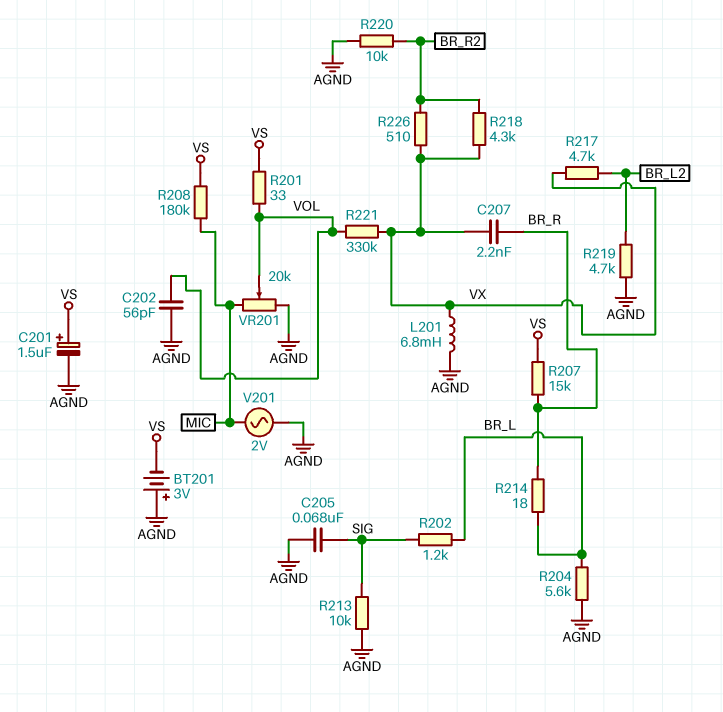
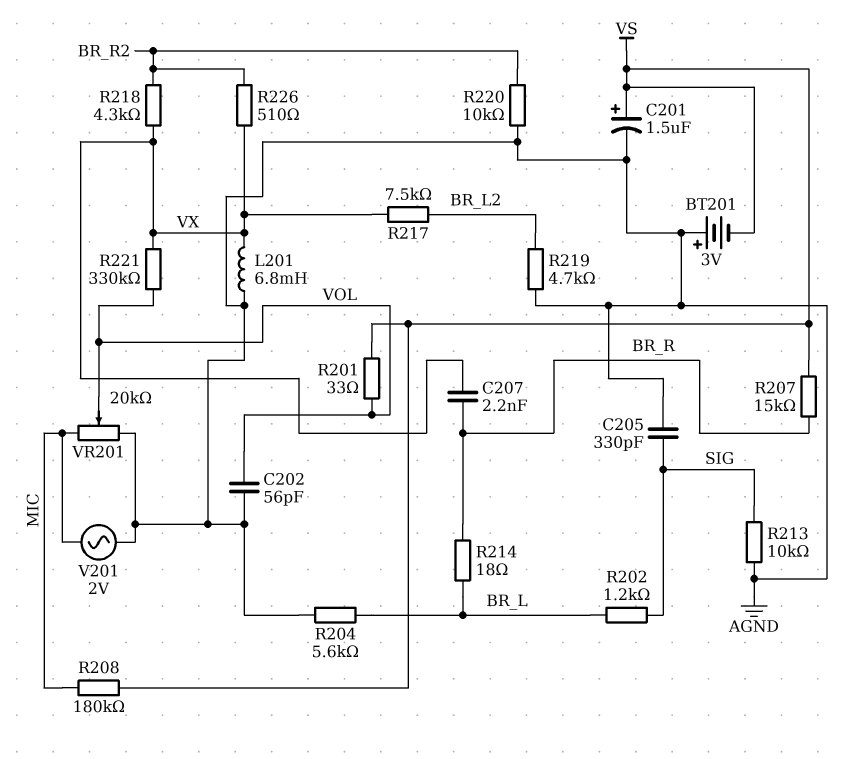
C205: 68nF (AGND, SIG) -> 330pF (AGND, SIG)
R217: 4.7k (BR_L2, VX) -> 7.5k (BR_L2, VX)

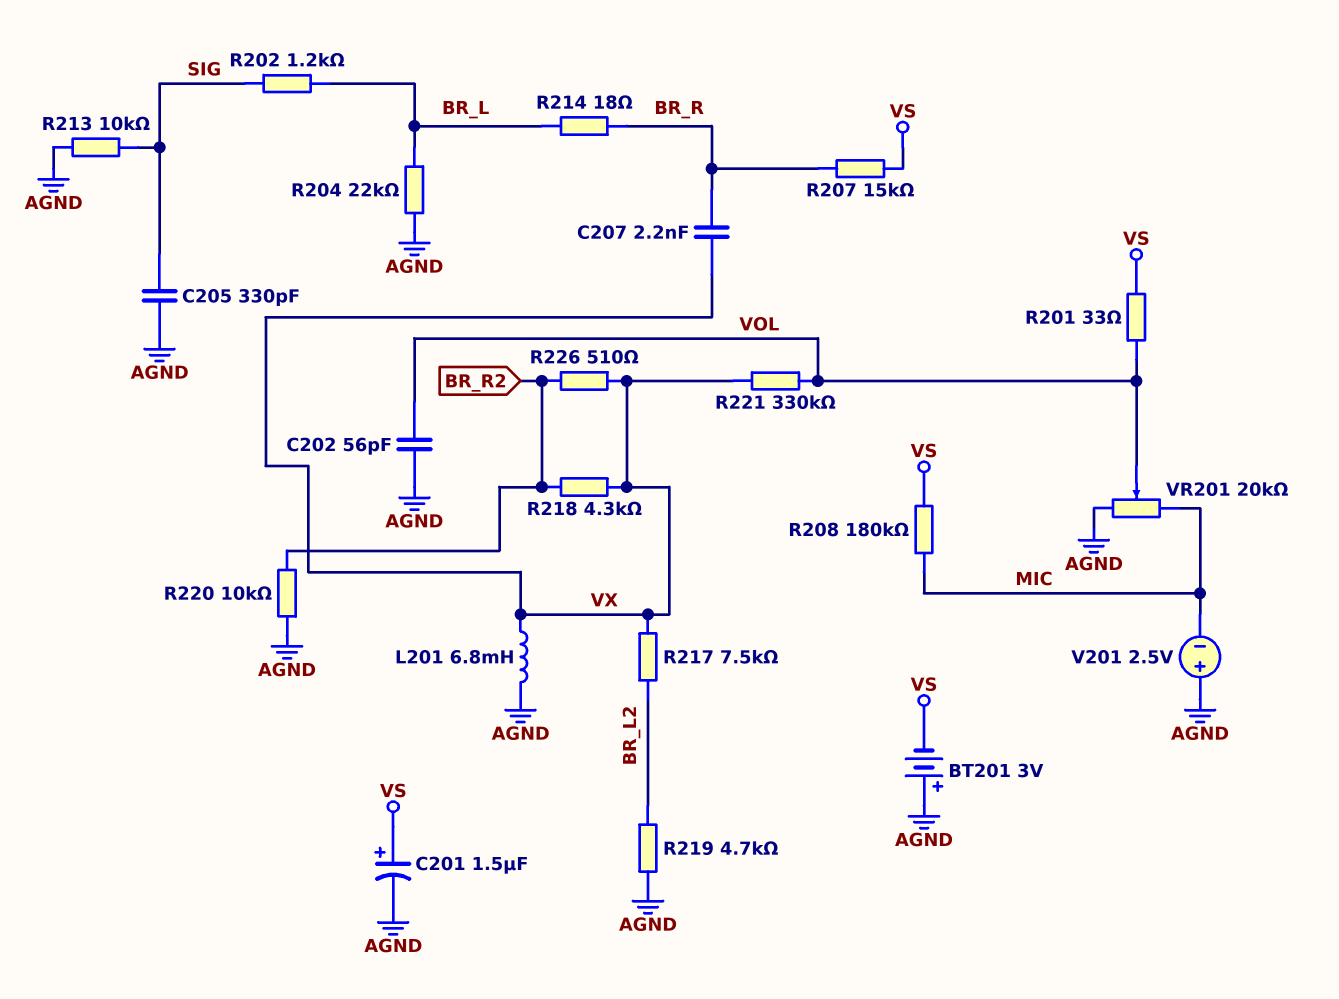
R204: 5.6k (AGND, BR_L) -> 22k (AGND, BR_L)
V201: AC 2V (AGND, MIC) -> 2.5V (plus AGND, minus MIC)

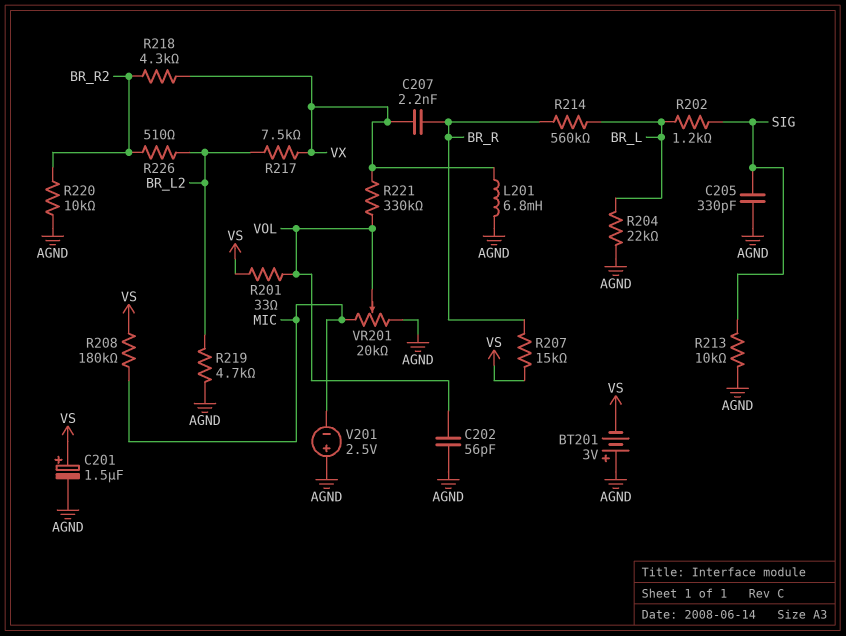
R214: 18 (BR_L, BR_R) -> 560k (BR_L, BR_R)
R226: 510 (BR_R2, VX) -> 510 (BR_L2, BR_R2)

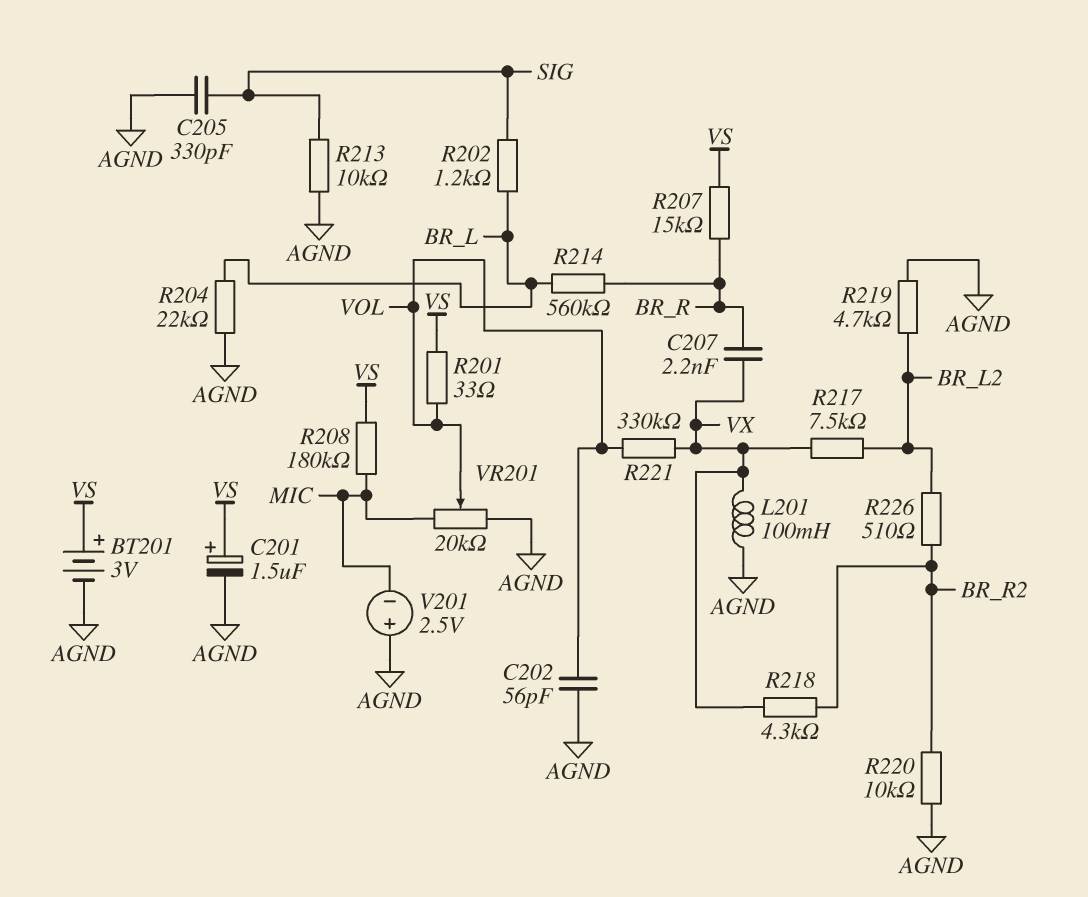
BT201: 3V (plus AGND, minus VS) -> 3V (plus VS, minus AGND)
L201: 6.8mH (AGND, VX) -> 100mH (AGND, VX)

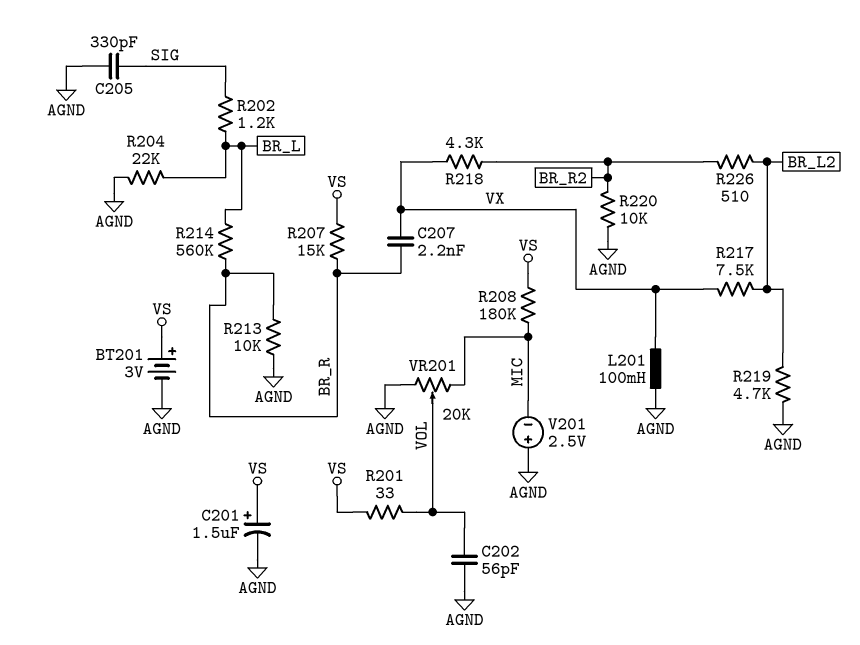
R213: 10k (AGND, SIG) -> 10k (AGND, BR_R)
R221: 330k (VOL, VX) -> none

